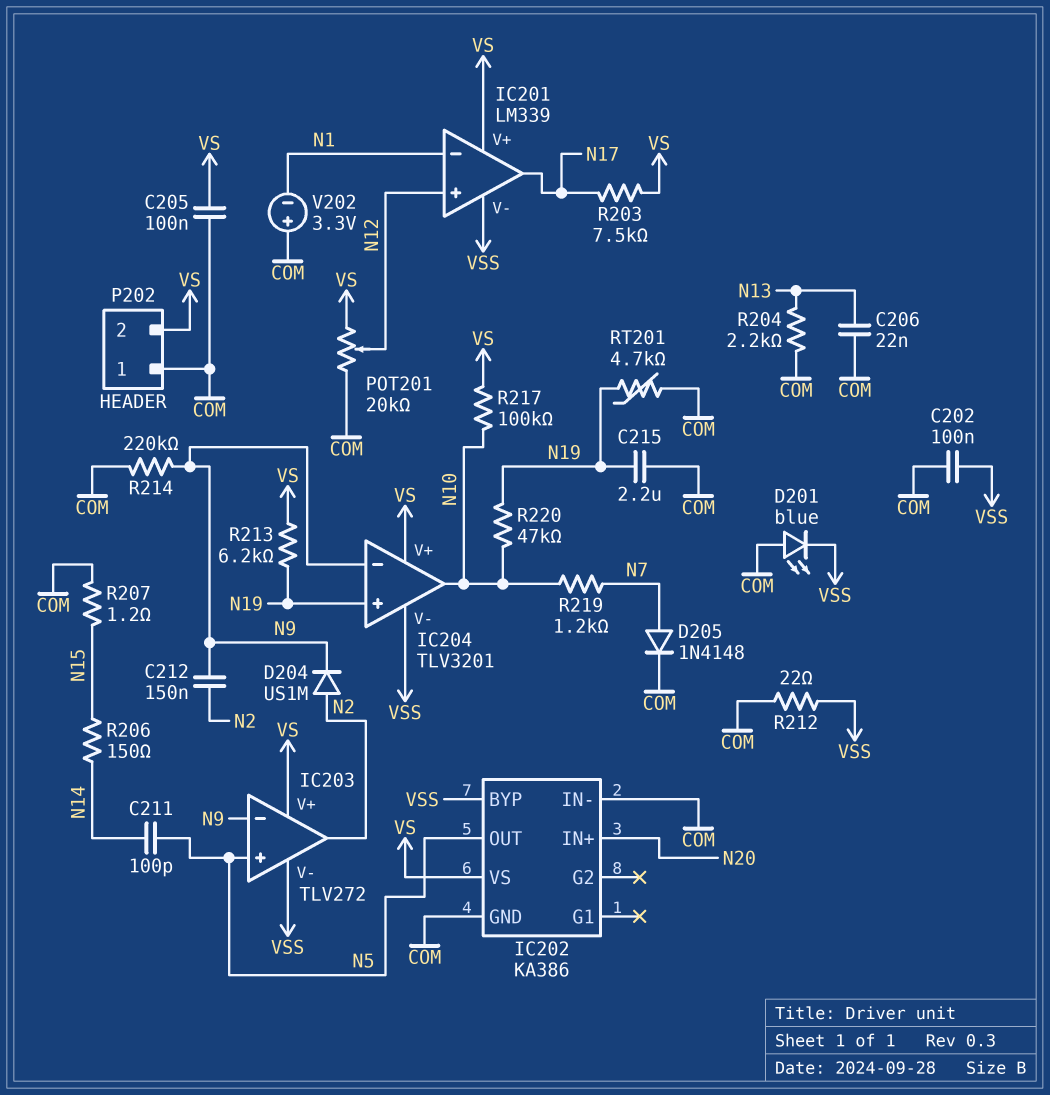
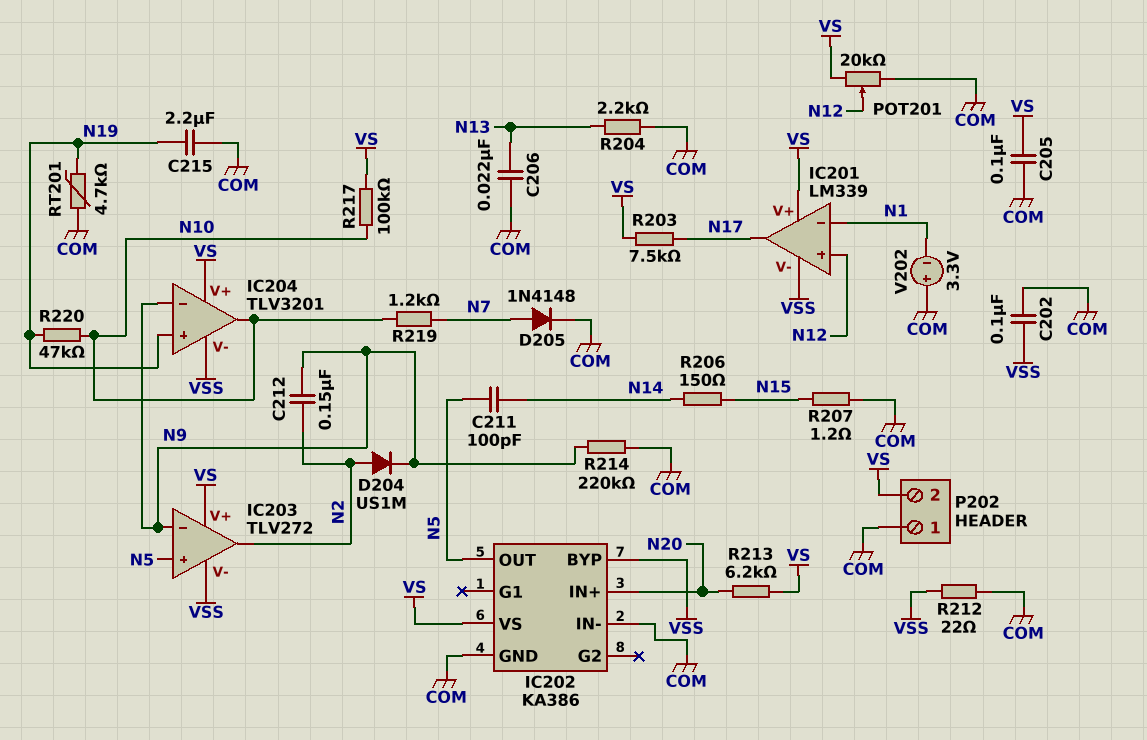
D201: LED blue (A COM, K VSS) -> none
R213: 6.2k (N19, VS) -> 6.2k (N20, VS)

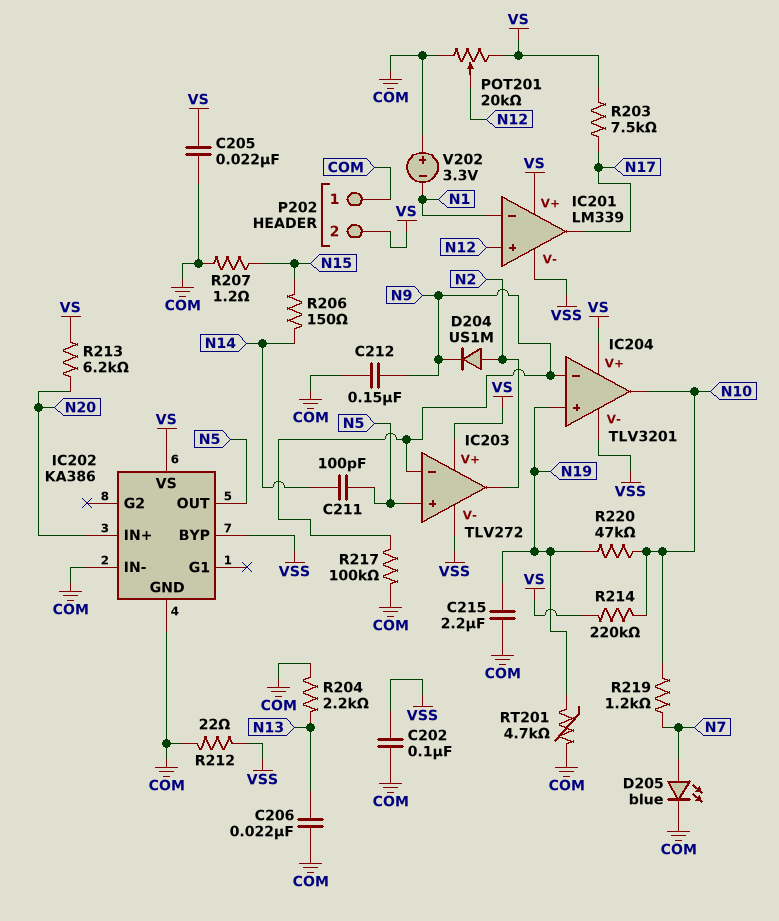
C205: 100nF (COM, VS) -> 22nF (COM, VS)
C212: 150nF (N2, N9) -> 150nF (COM, N9)
D205: diode 1N4148 (A N7, K COM) -> LED blue (A N7, K COM)
R214: 220k (COM, N9) -> 220k (N10, VS)
R217: 100k (N10, VS) -> 100k (COM, N9)

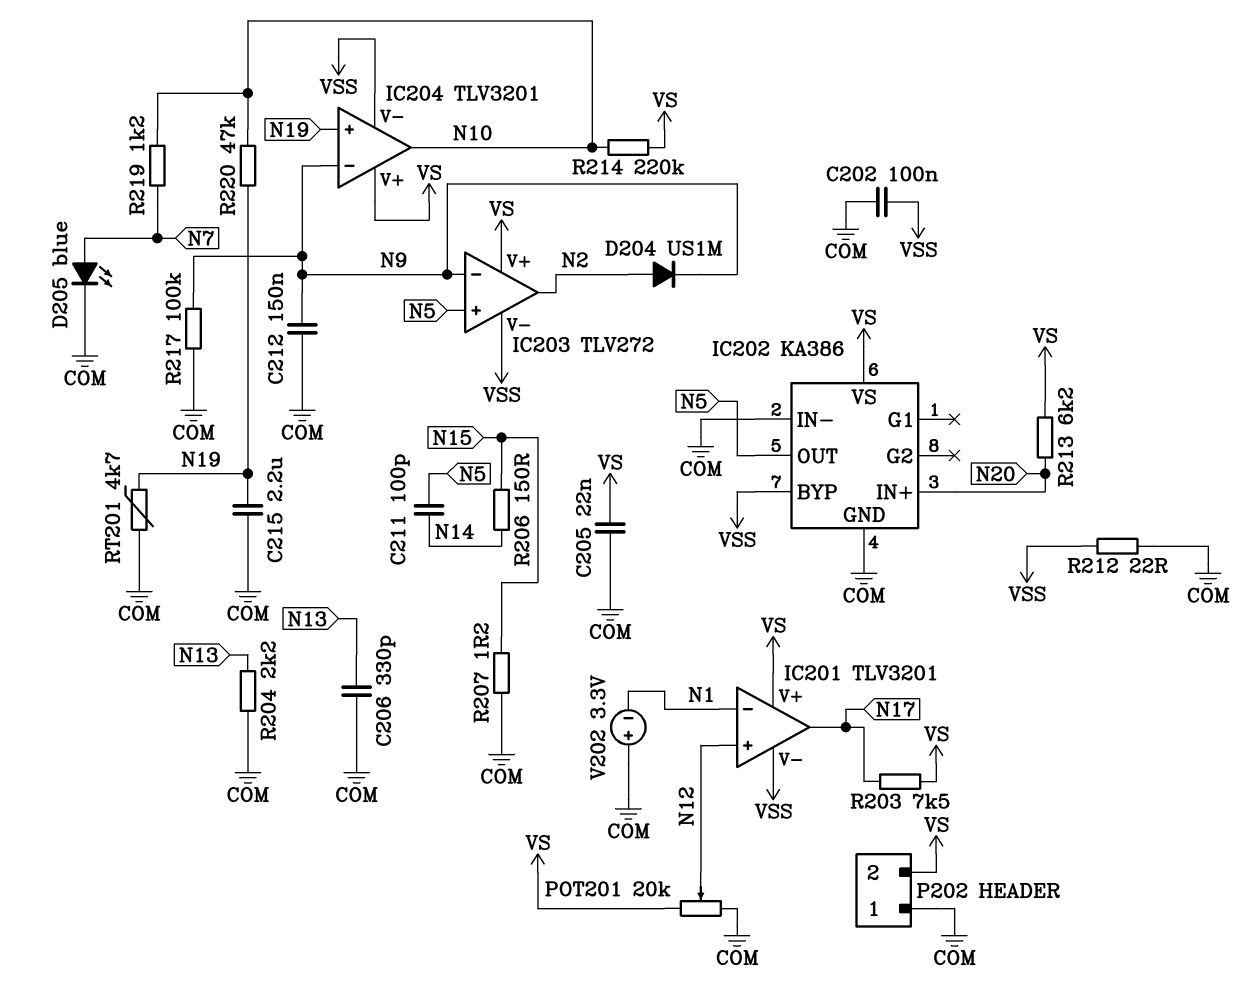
C206: 22nF (COM, N13) -> 330pF (COM, N13)
IC201: LM339 -> TLV3201

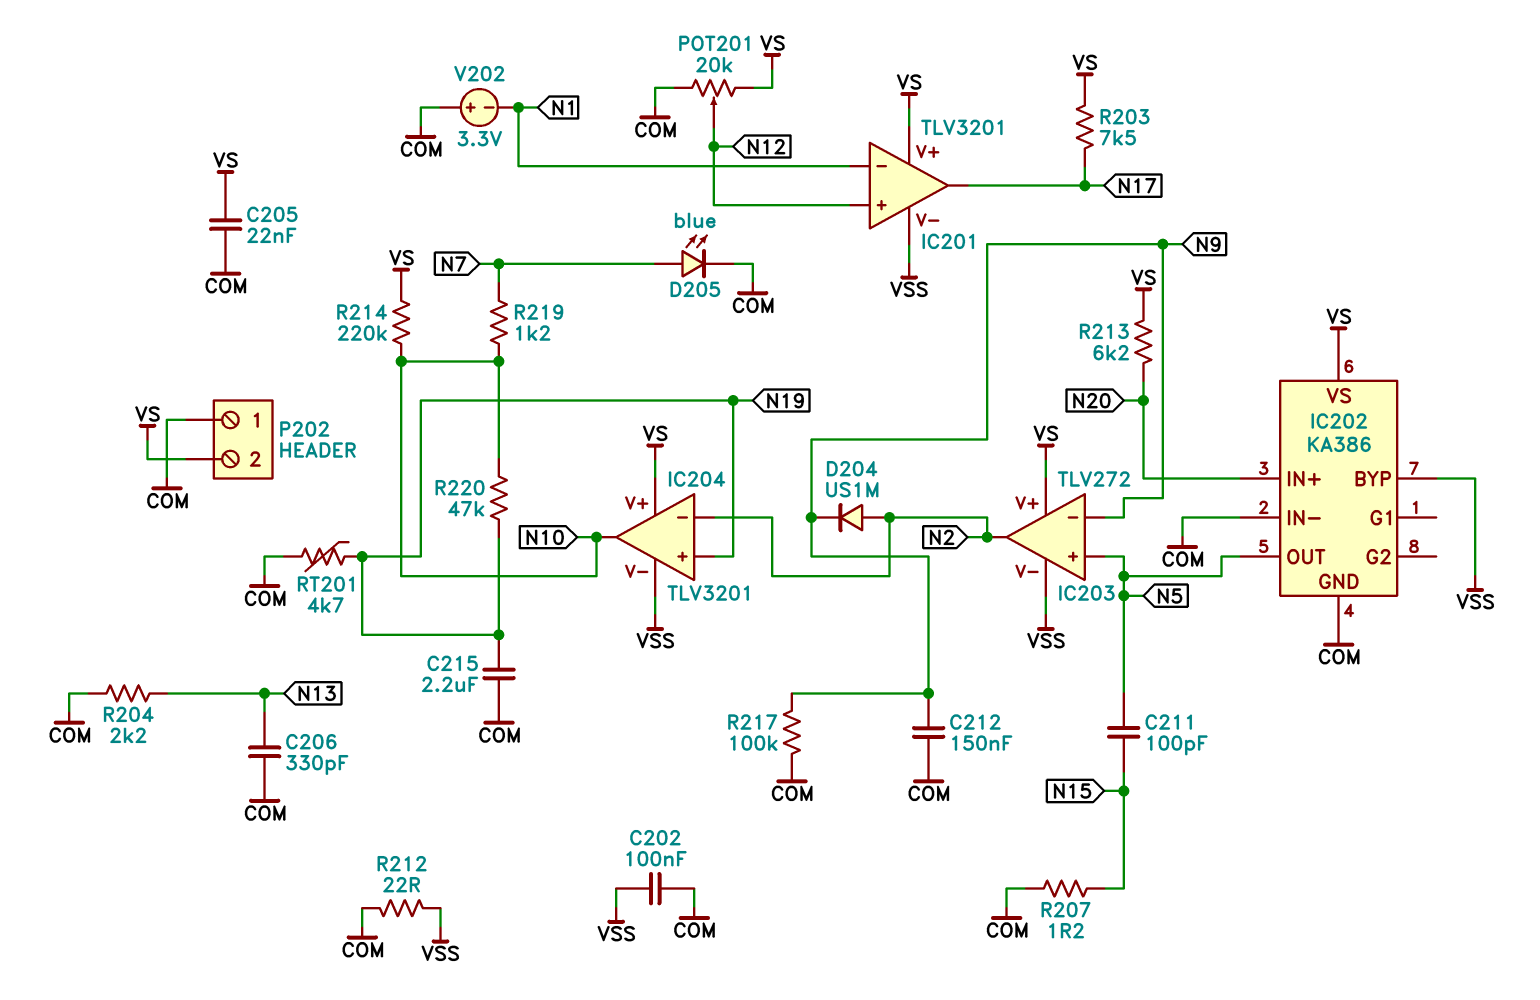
C211: 100pF (N5, N14) -> 100pF (N5, N15)
IC204 pin in-: N9 -> N2
R206: 150 (N14, N15) -> none

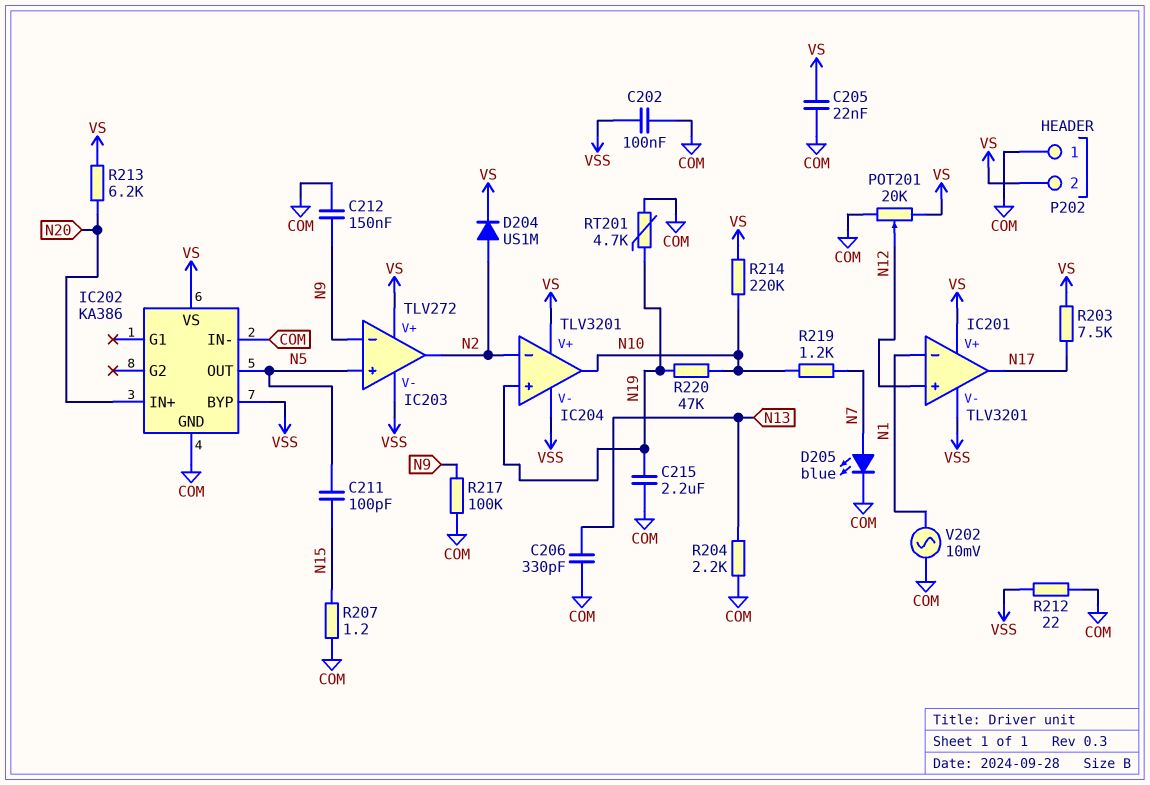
D204: diode US1M (A N2, K N9) -> diode US1M (A N2, K VS)
V202: 3.3V (plus COM, minus N1) -> AC 10mV (COM, N1)

